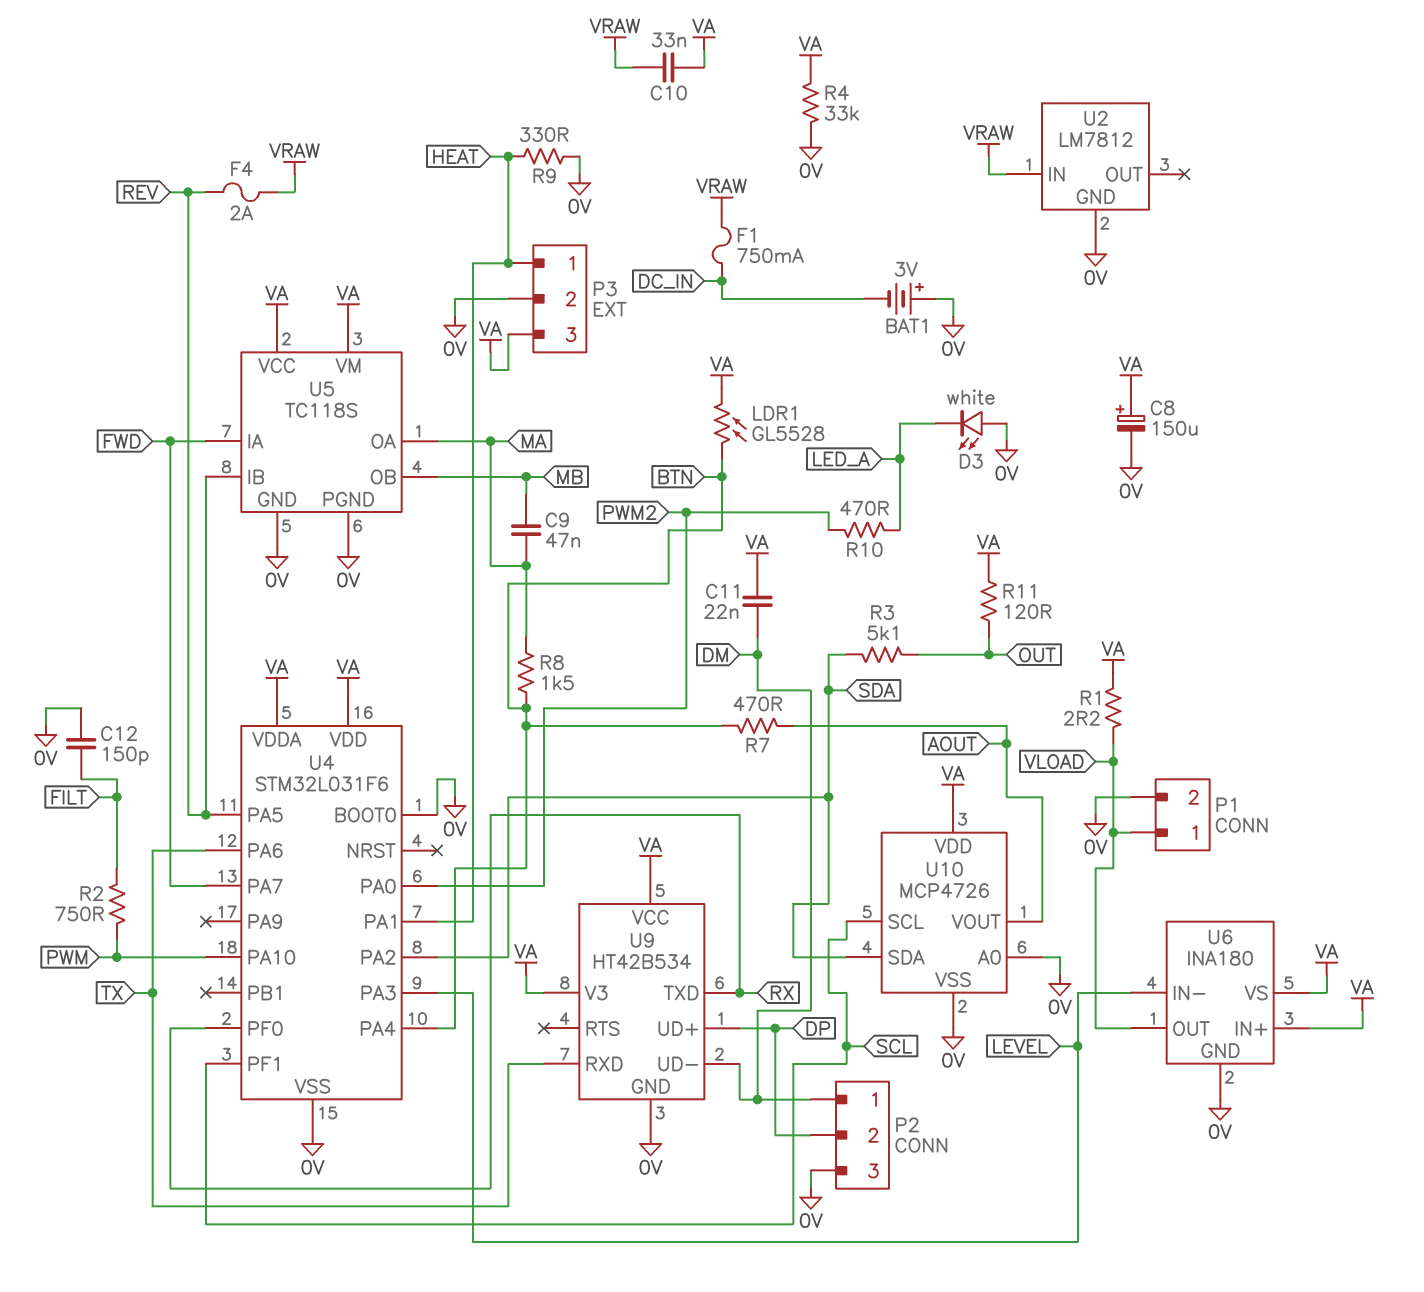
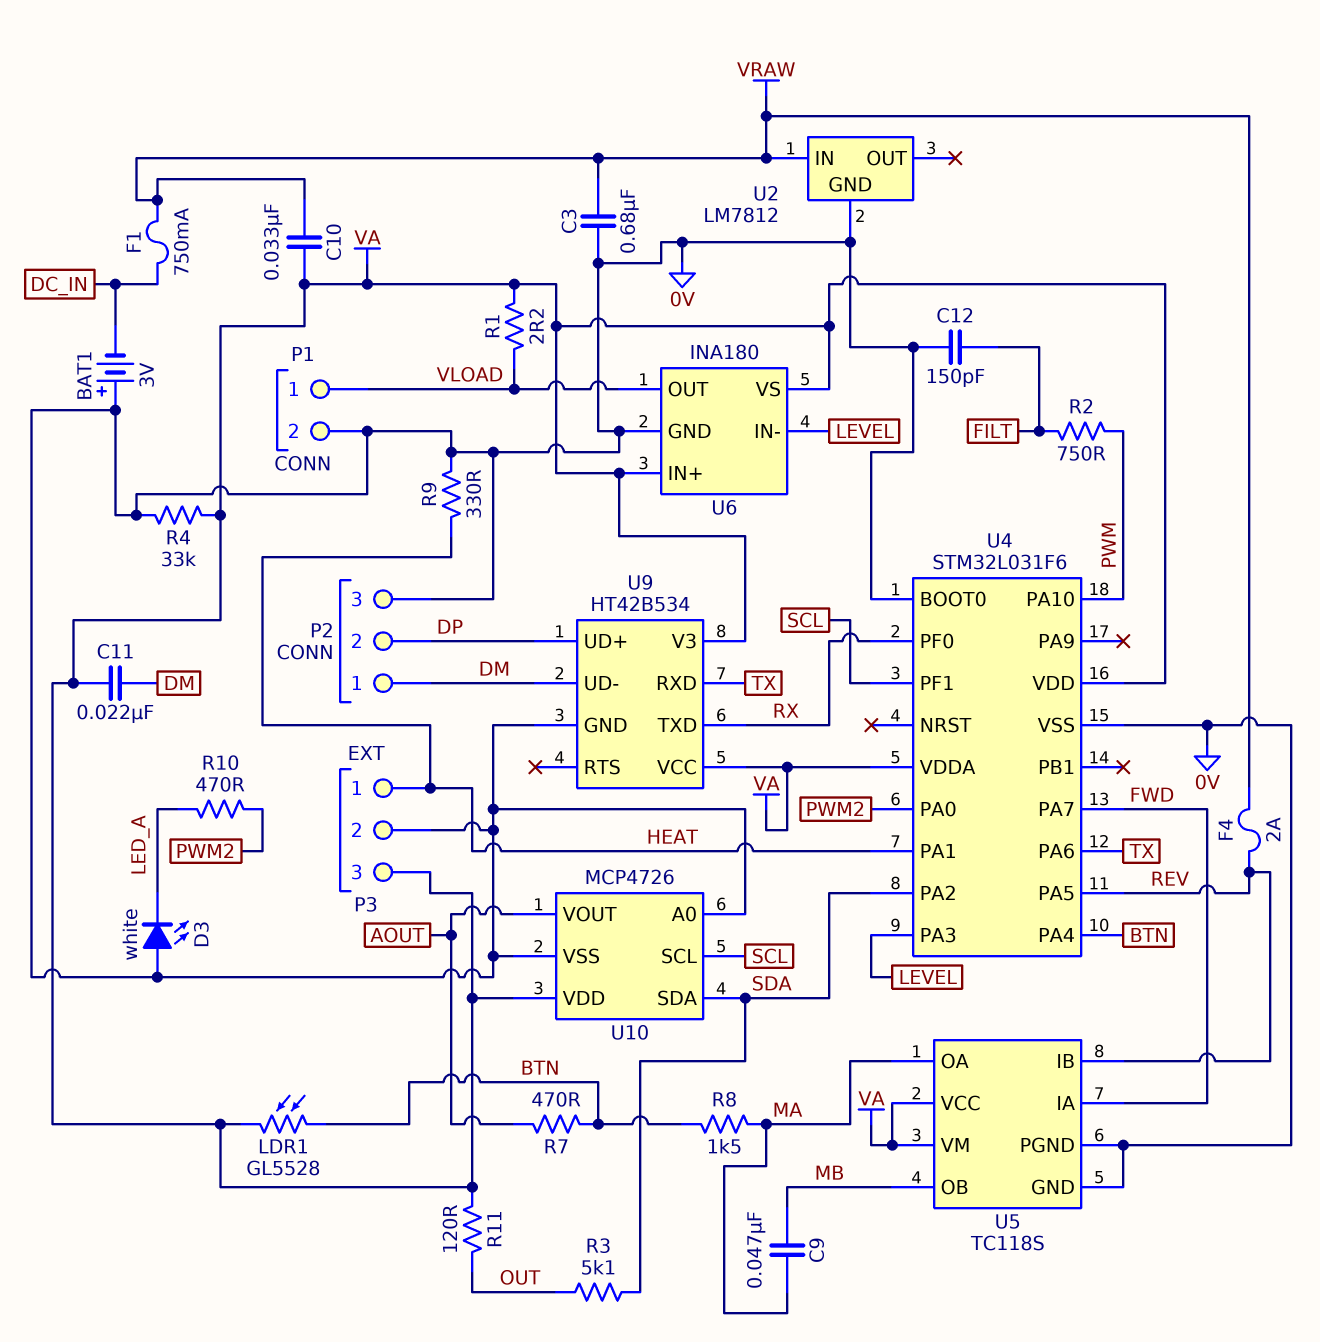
C3: none -> 680nF (0V, VRAW)
C8: 150uF (plus VA, minus 0V) -> none

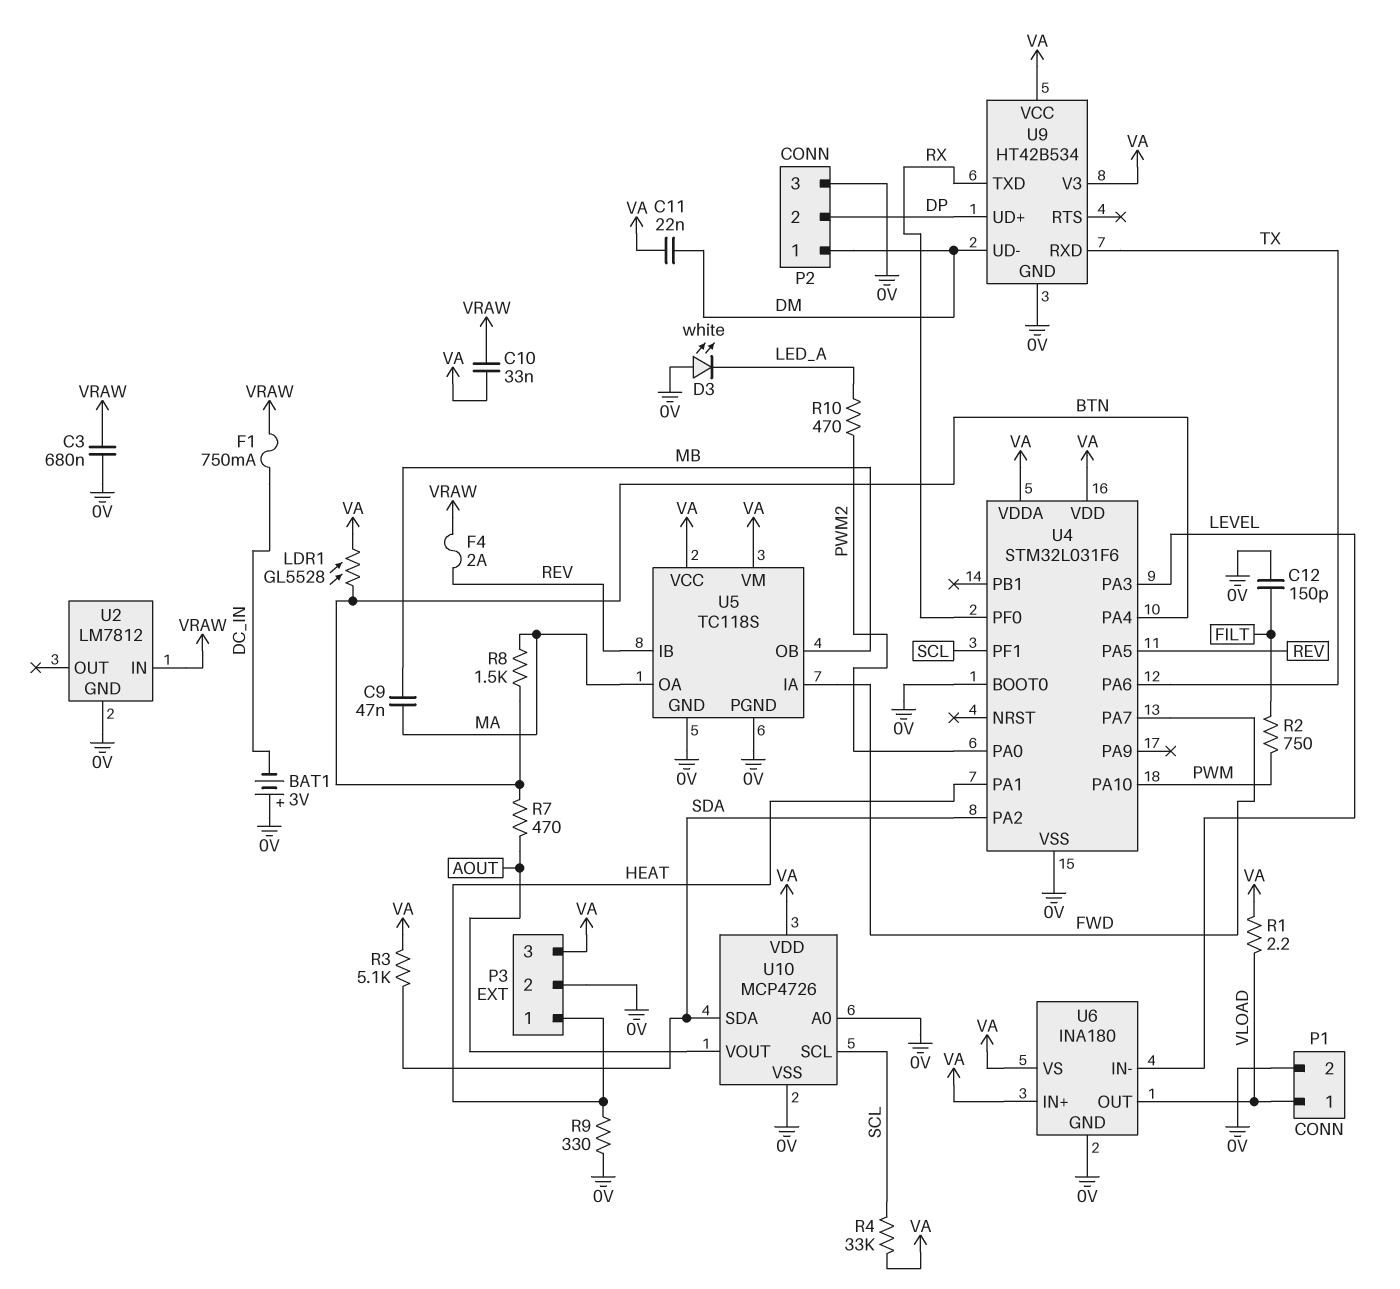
R3: 5.1k (OUT, SDA) -> 5.1k (SDA, VA)
R4: 33k (0V, VA) -> 33k (SCL, VA)
R11: 120 (OUT, VA) -> none

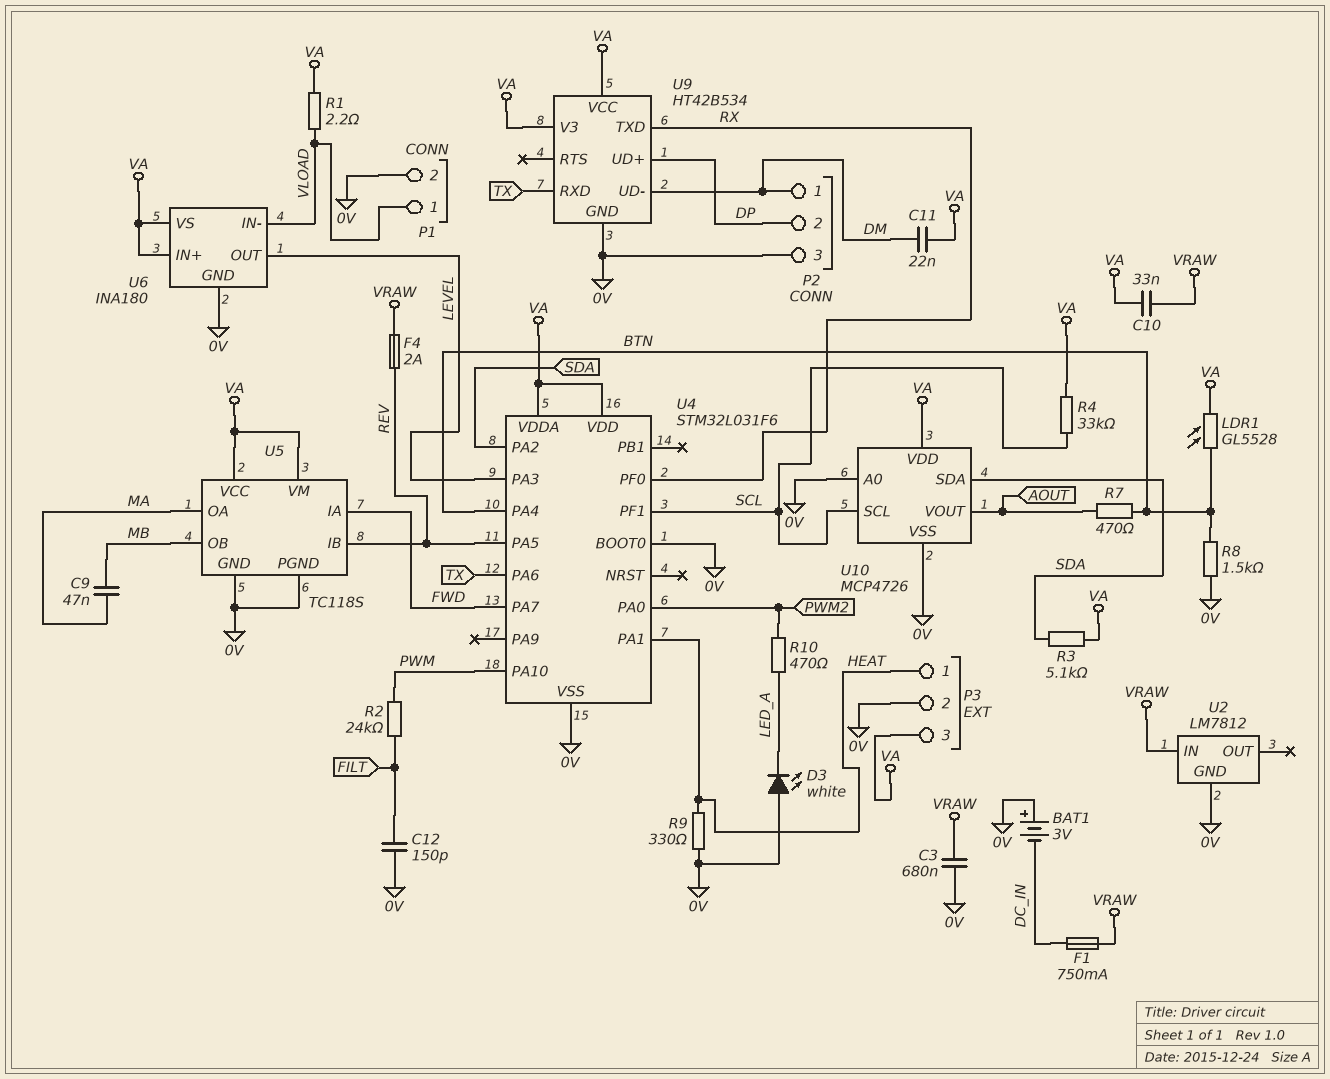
R2: 750 (FILT, PWM) -> 24k (FILT, PWM)
R8: 1.5k (BTN, MA) -> 1.5k (0V, BTN)
U6 pin IN-: LEVEL -> VLOAD
U6 pin OUT: VLOAD -> LEVEL

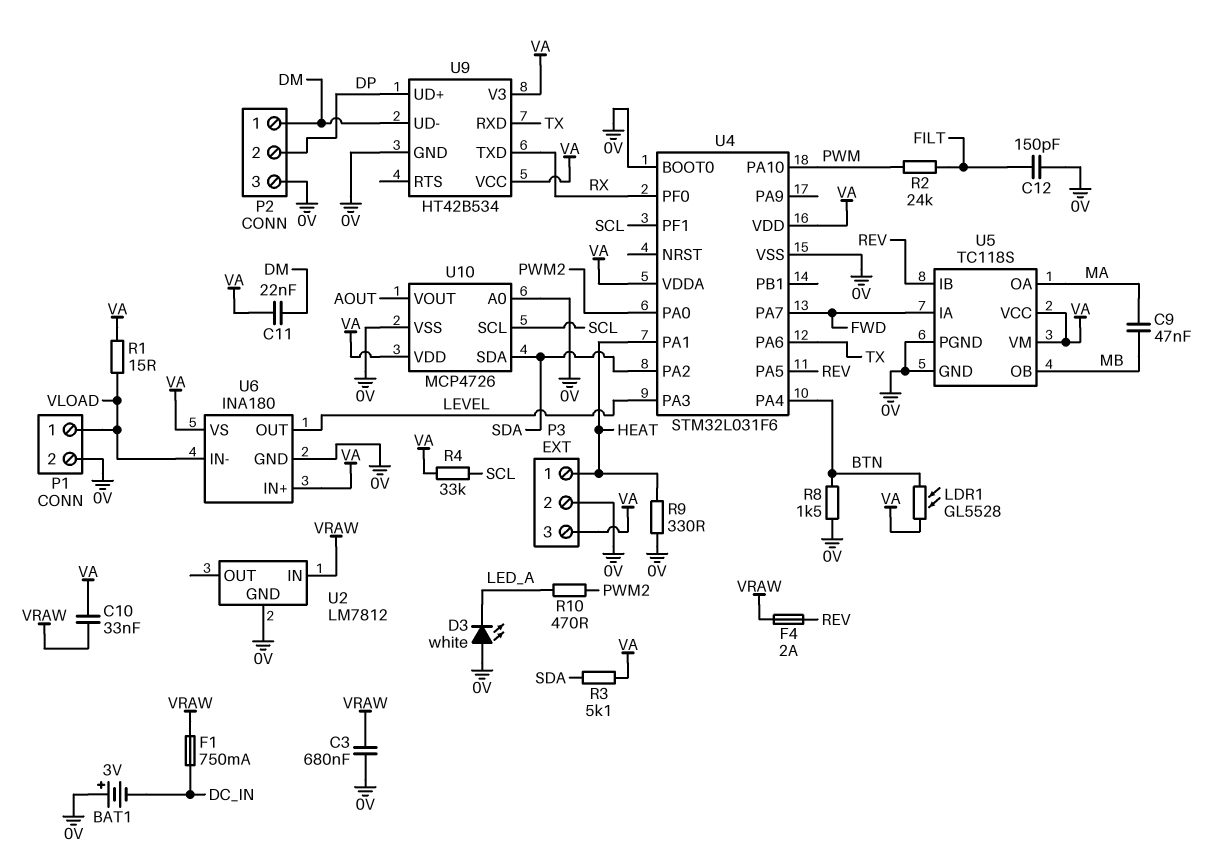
R1: 2.2 (VA, VLOAD) -> 15 (VA, VLOAD)
R7: 470 (AOUT, BTN) -> none

